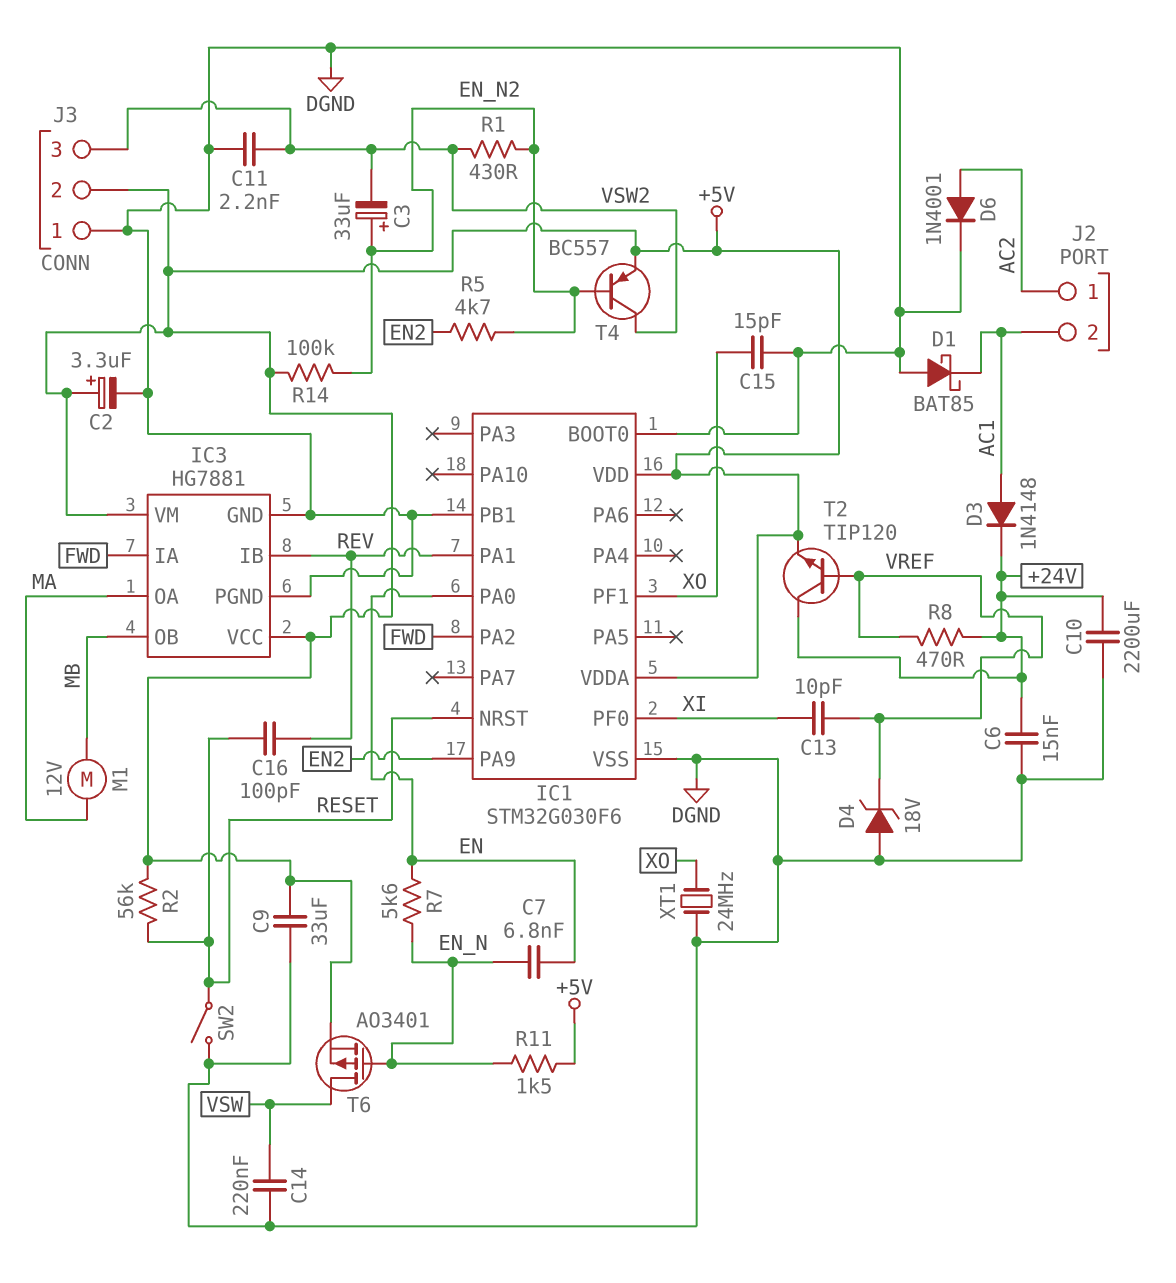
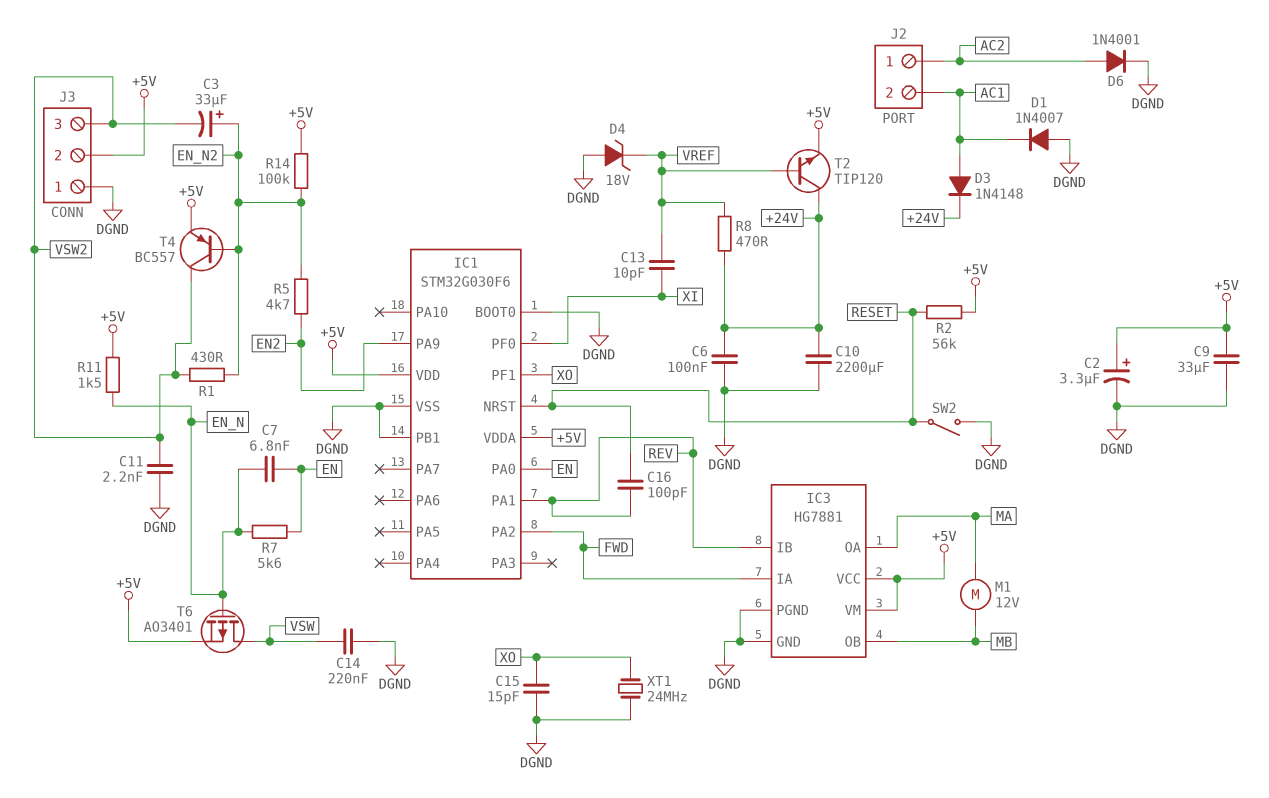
C6: 15nF (+24V, DGND) -> 100nF (+24V, DGND)
D1: schottky BAT85 (A DGND, K AC1) -> diode 1N4007 (A DGND, K AC1)

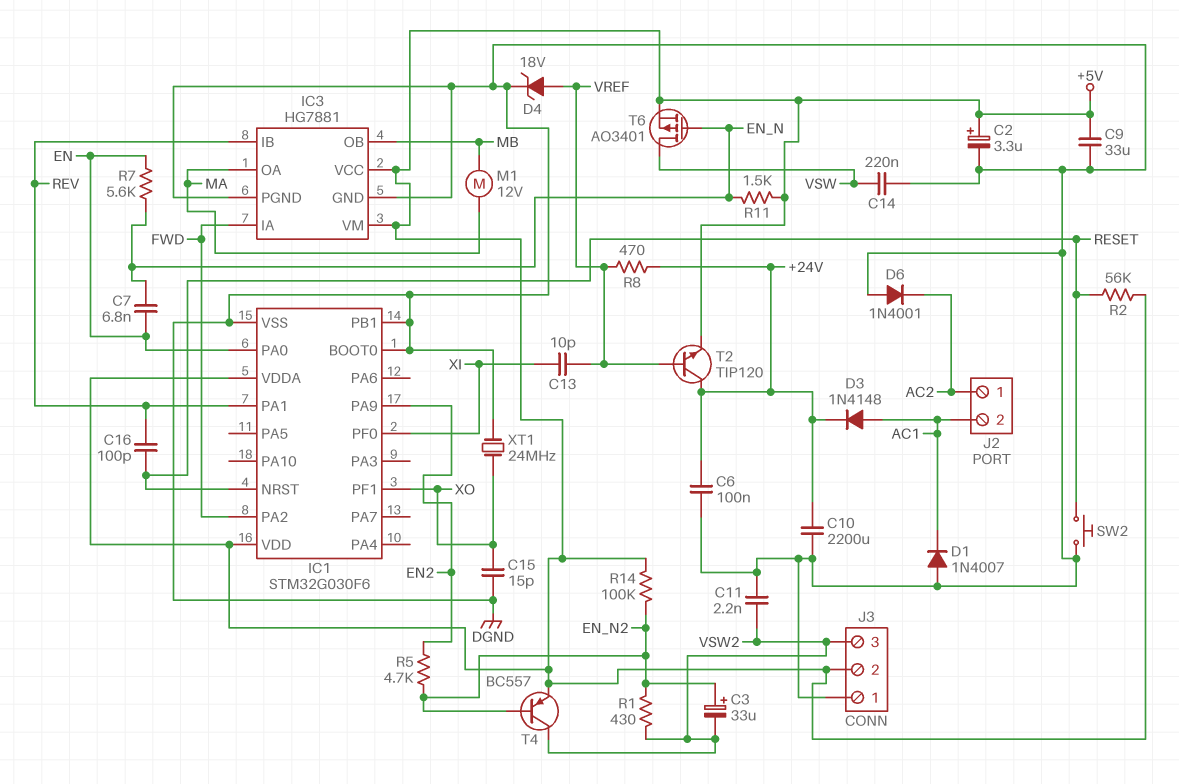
D4: zener 18V (A DGND, K VREF) -> zener 18V (A VREF, K DGND)
D6: diode 1N4001 (A AC2, K DGND) -> diode 1N4001 (A DGND, K AC2)
SW2: switch (DGND, RESET) -> button (DGND, RESET)

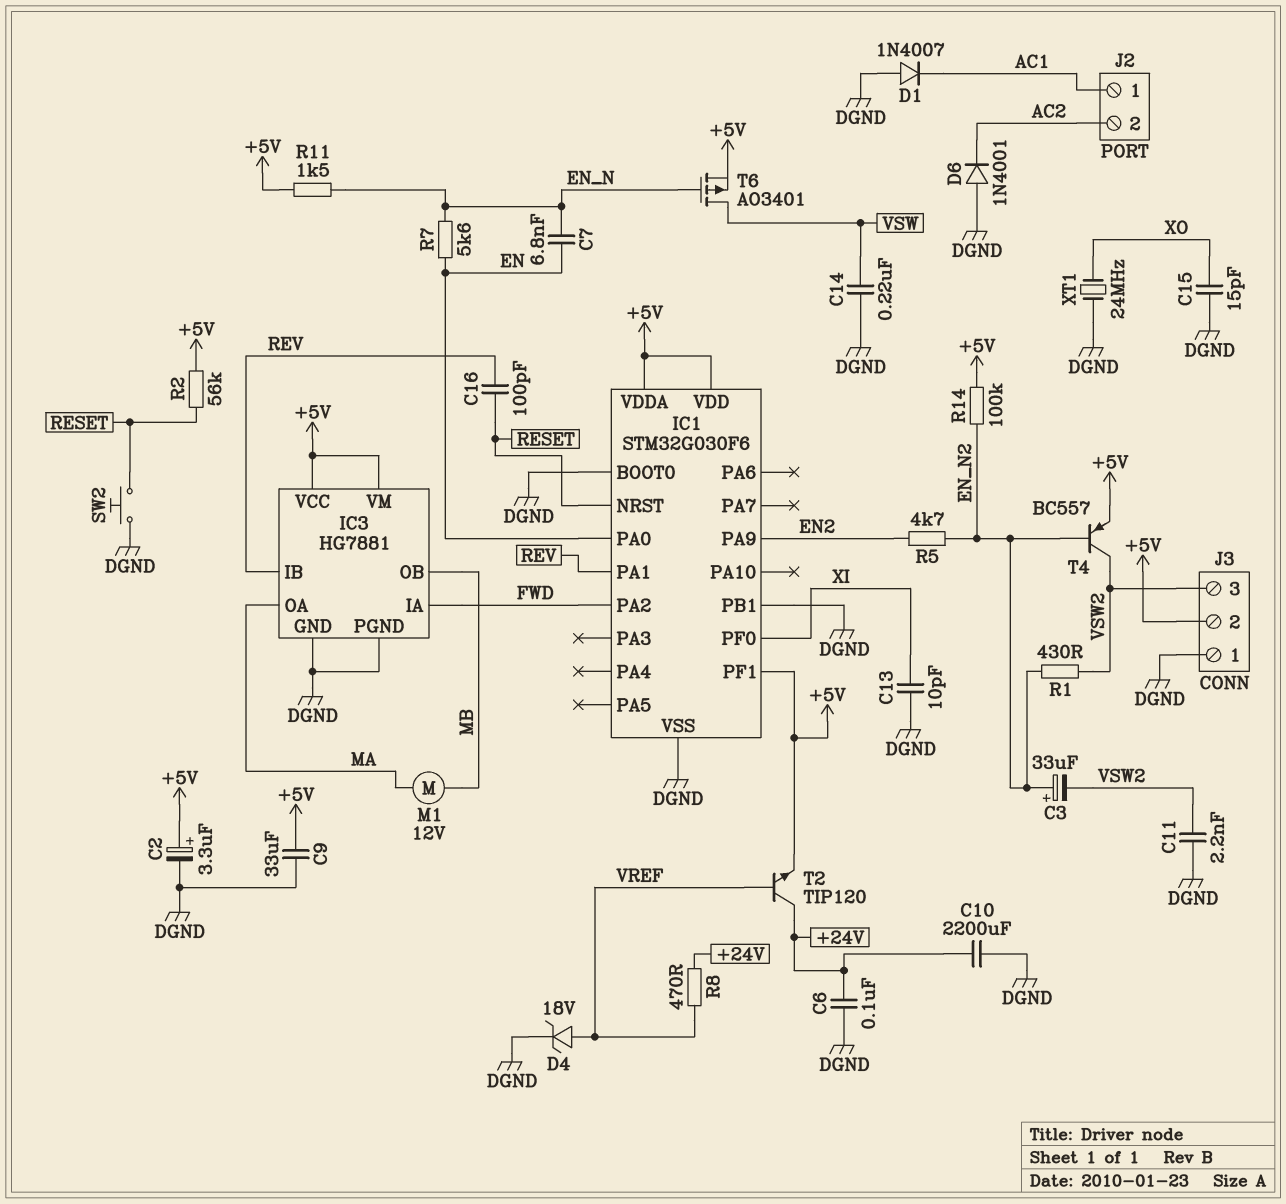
C13: 10pF (VREF, XI) -> 10pF (DGND, XI)
D3: diode 1N4148 (A AC1, K +24V) -> none
IC1 pin PF1: XO -> +5V
J2 pin 1: AC2 -> AC1
J2 pin 2: AC1 -> AC2

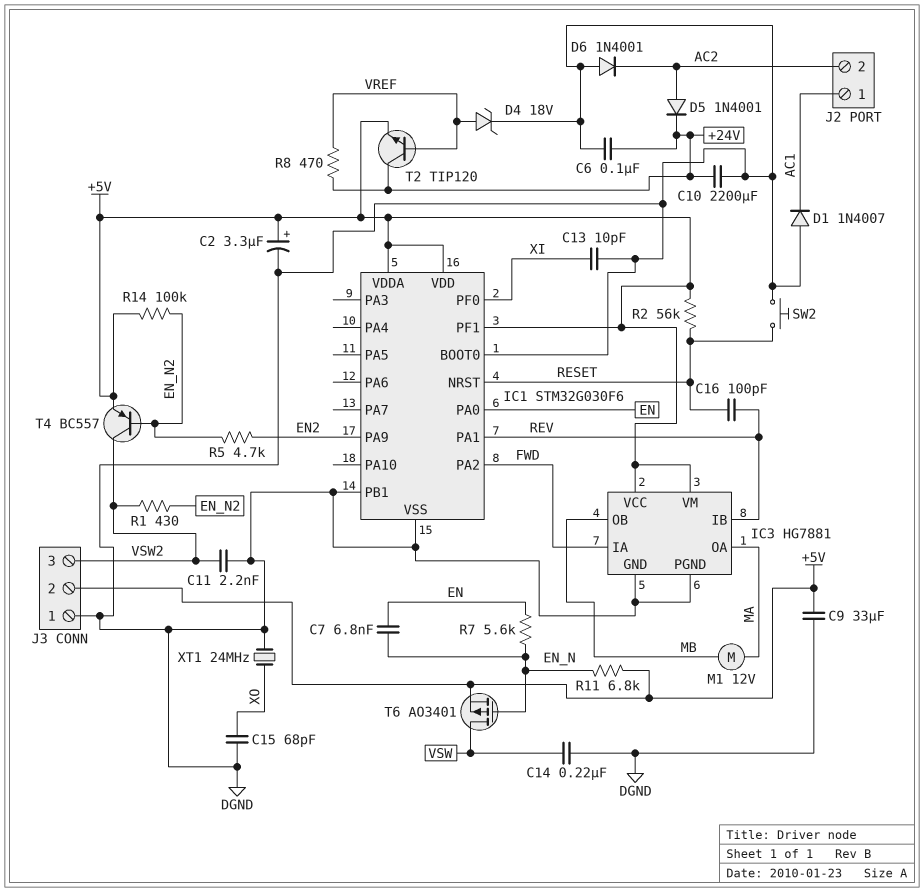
C3: 33uF (plus EN_N2, minus VSW2) -> none
C15: 15pF (DGND, XO) -> 68pF (DGND, XO)
D5: none -> diode 1N4001 (A AC2, K +24V)
R11: 1.5k (+5V, EN_N) -> 6.8k (+5V, EN_N)

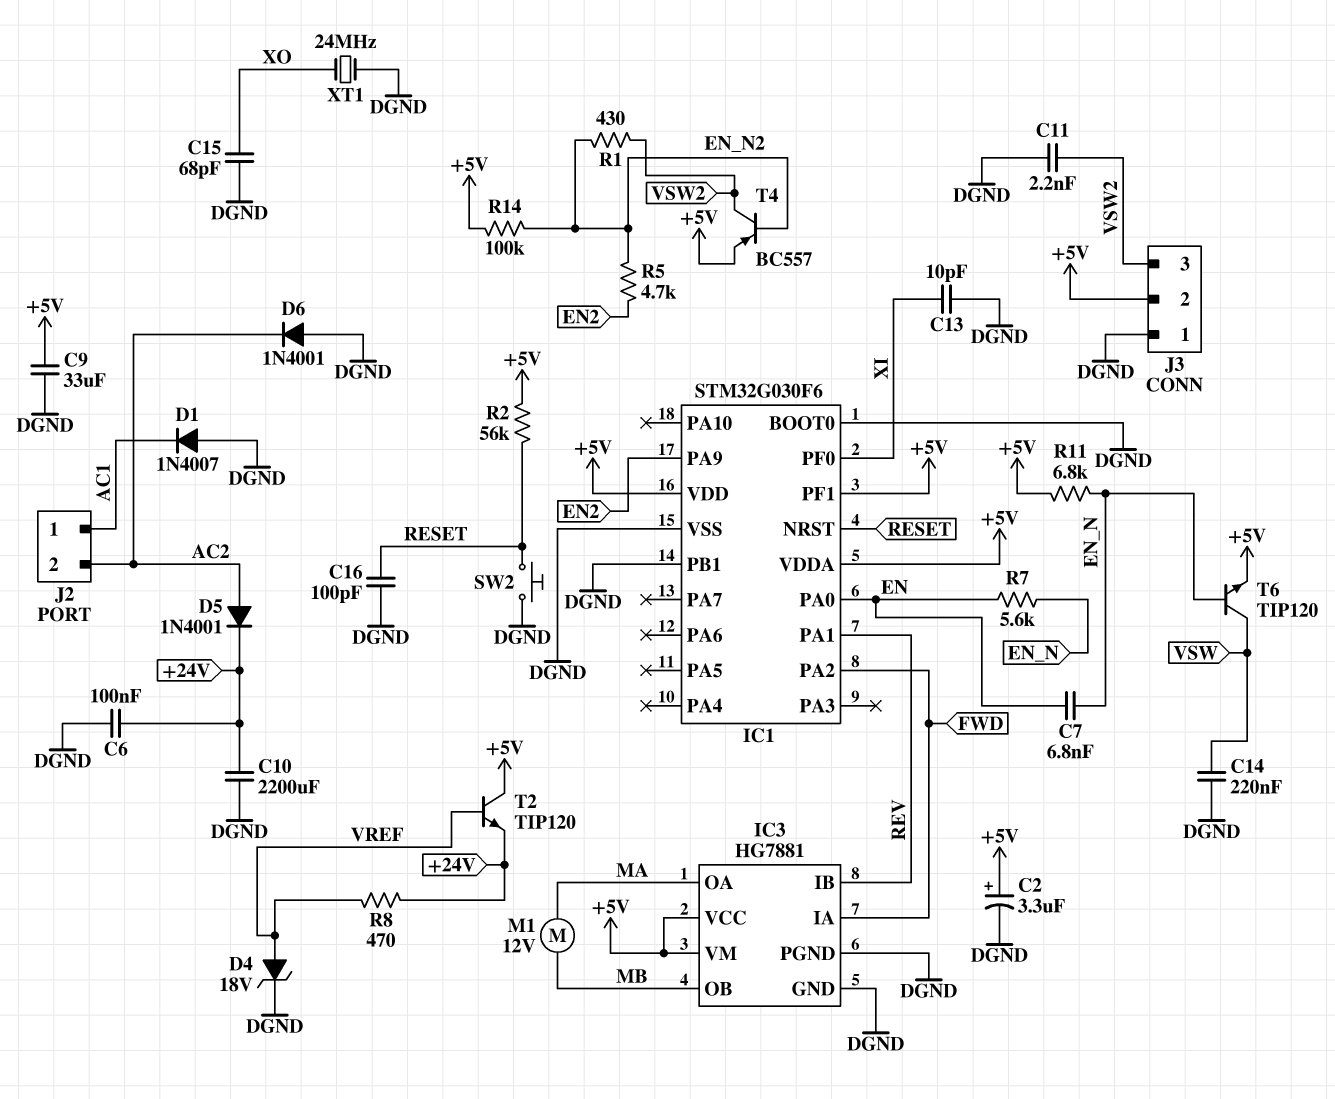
C16: 100pF (RESET, REV) -> 100pF (DGND, RESET)
T2: NPN TIP120 (B VREF, C +24V, E +5V) -> NPN TIP120 (B VREF, C +5V, E +24V)
T6: PMOS AO3401 (G EN_N, D VSW, S +5V) -> NPN TIP120 (B EN_N, C VSW, E +5V)

